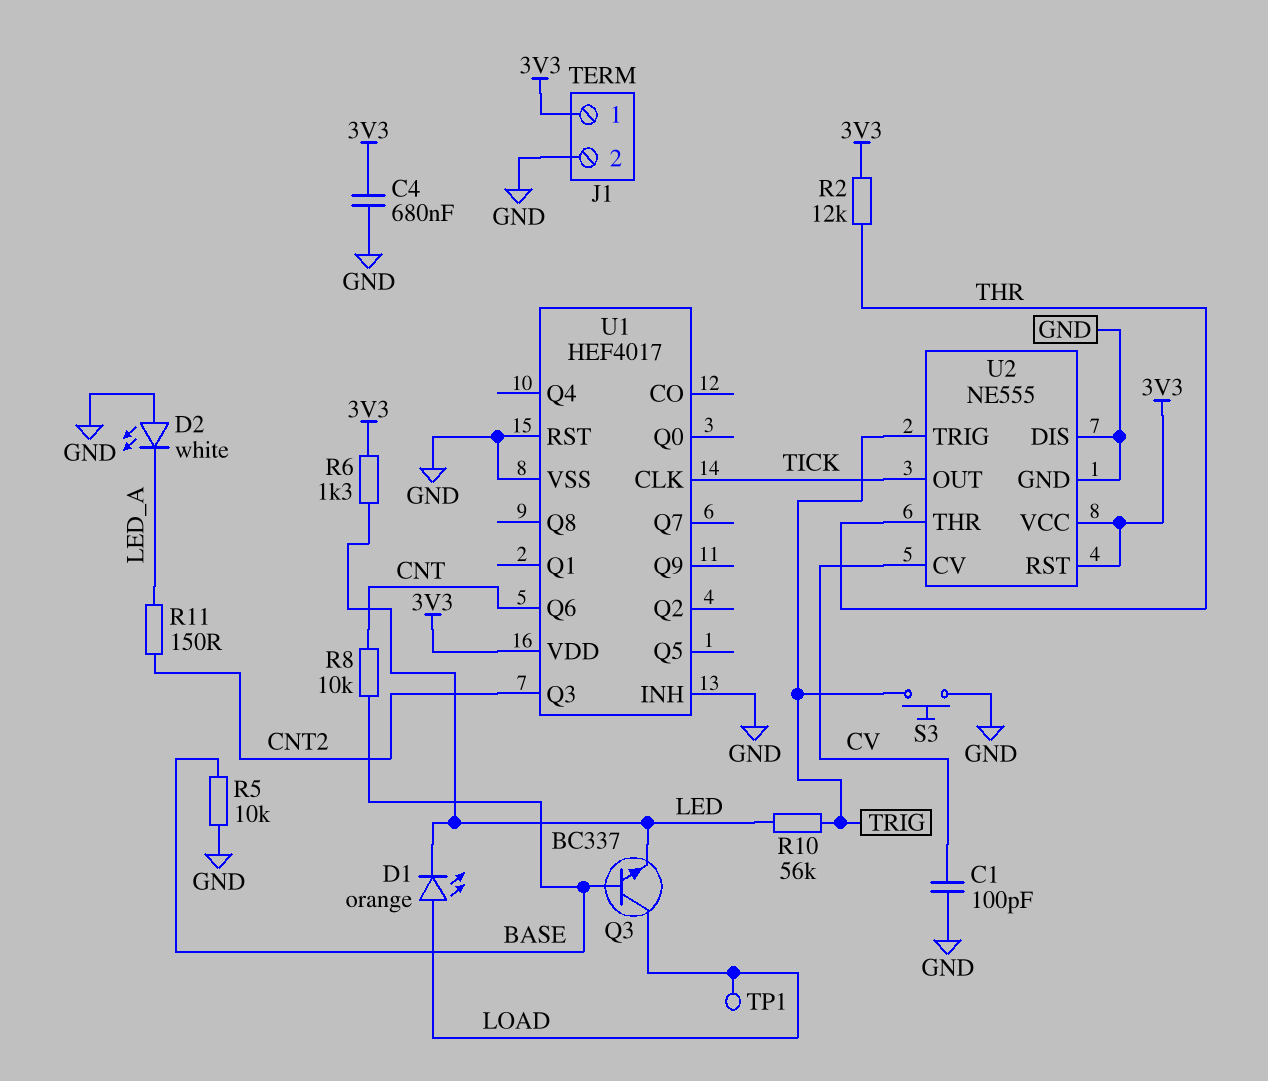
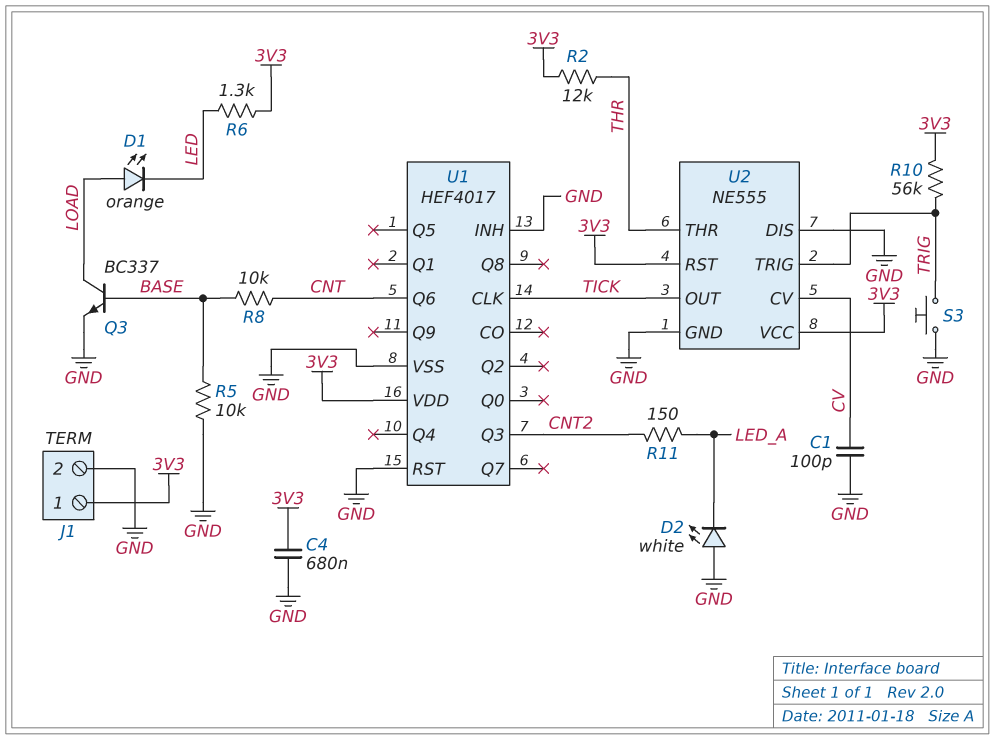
Q3: NPN BC337 (B BASE, C LOAD, E LED) -> NPN BC337 (B BASE, C LOAD, E GND)
R10: 56k (LED, TRIG) -> 56k (3V3, TRIG)
TP1: test point (LOAD) -> none

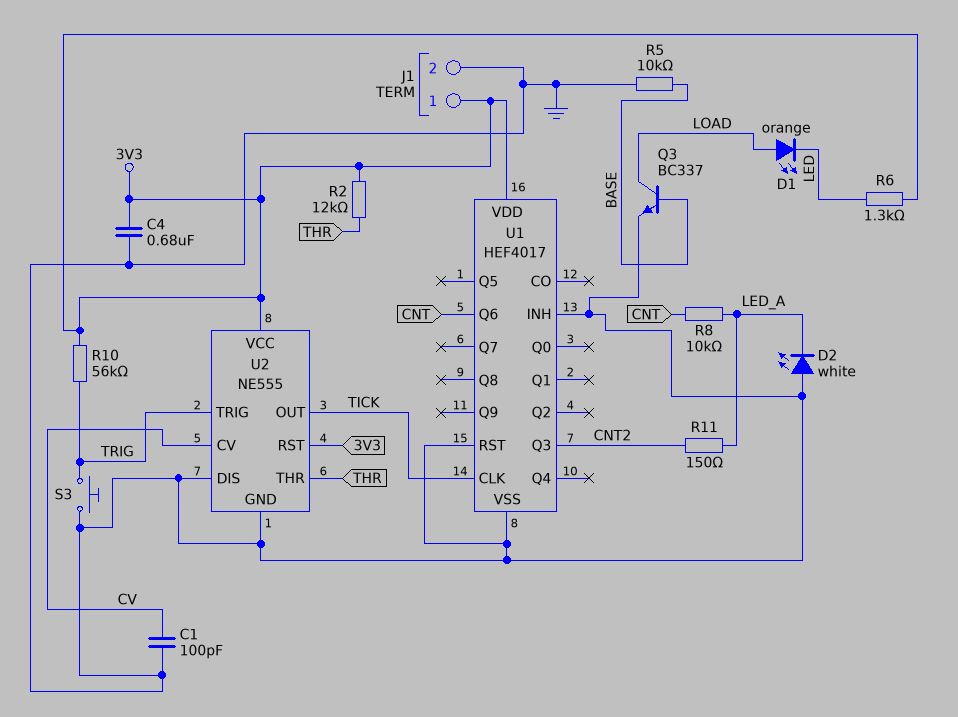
R8: 10k (BASE, CNT) -> 10k (CNT, LED_A)

